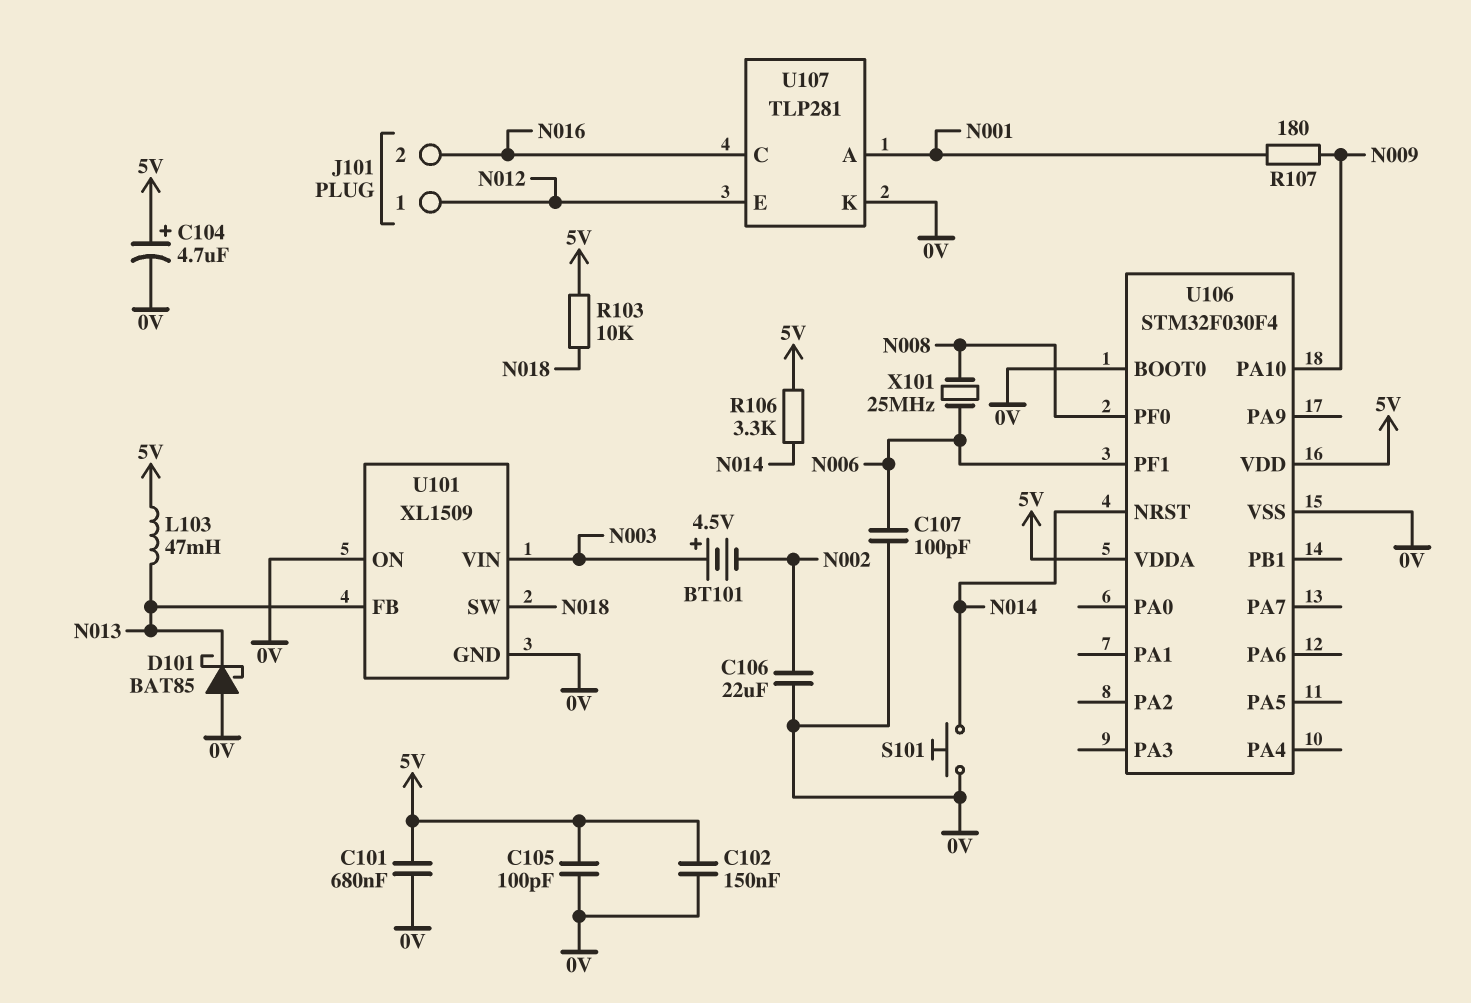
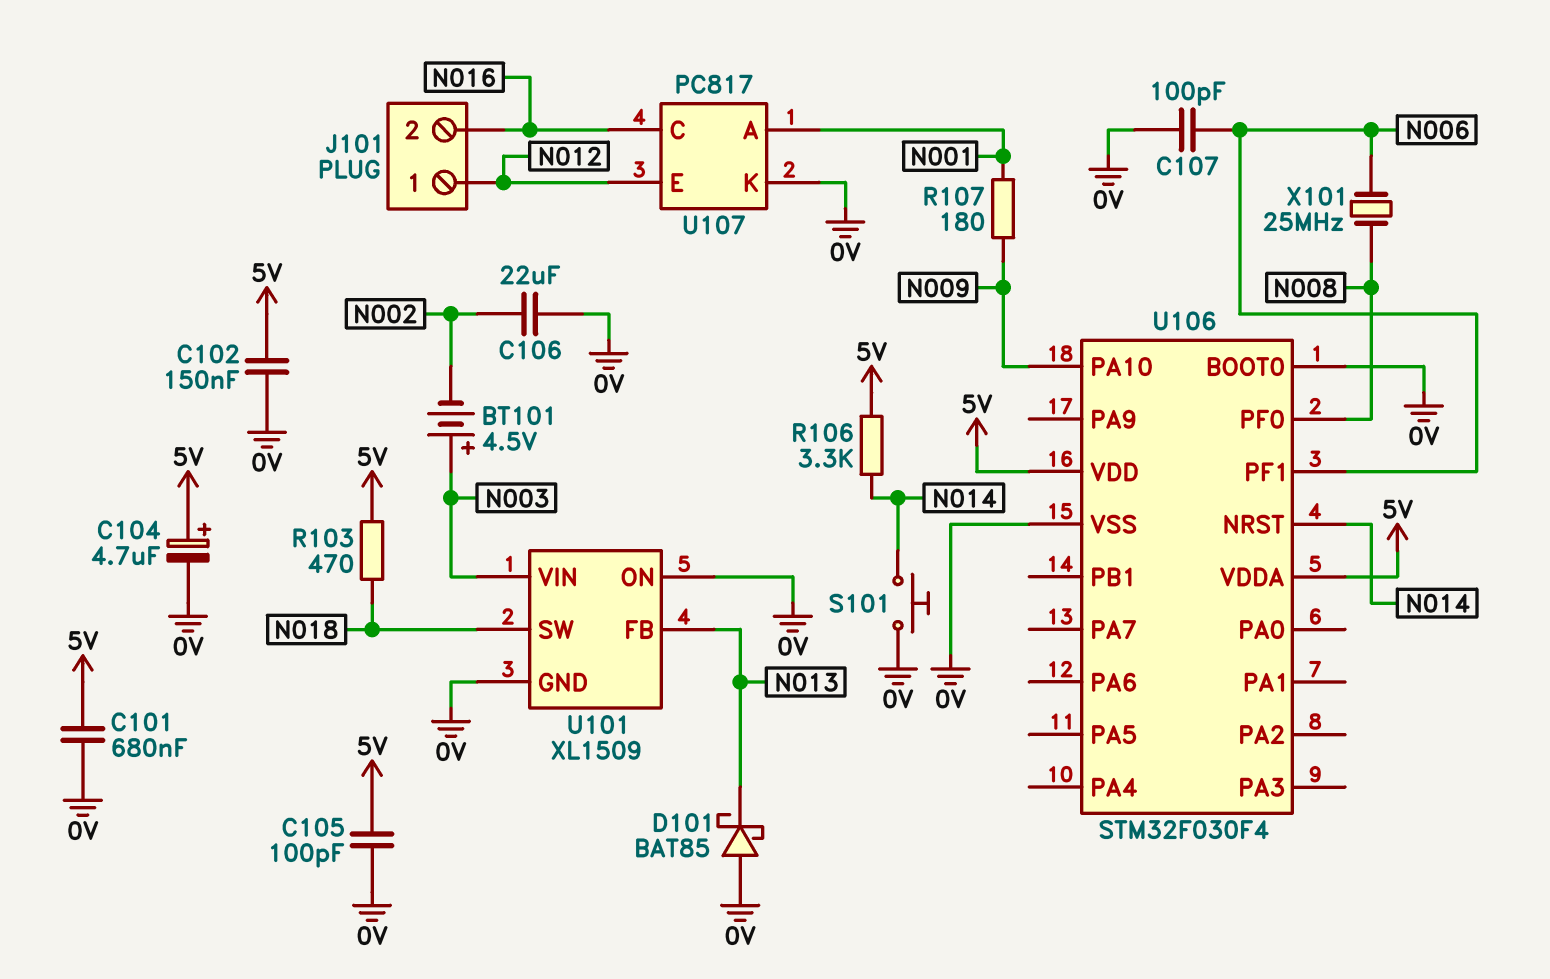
L103: 47mH (5V, N013) -> none
R103: 10k (5V, N018) -> 470 (5V, N018)
U107: TLP281 -> PC817

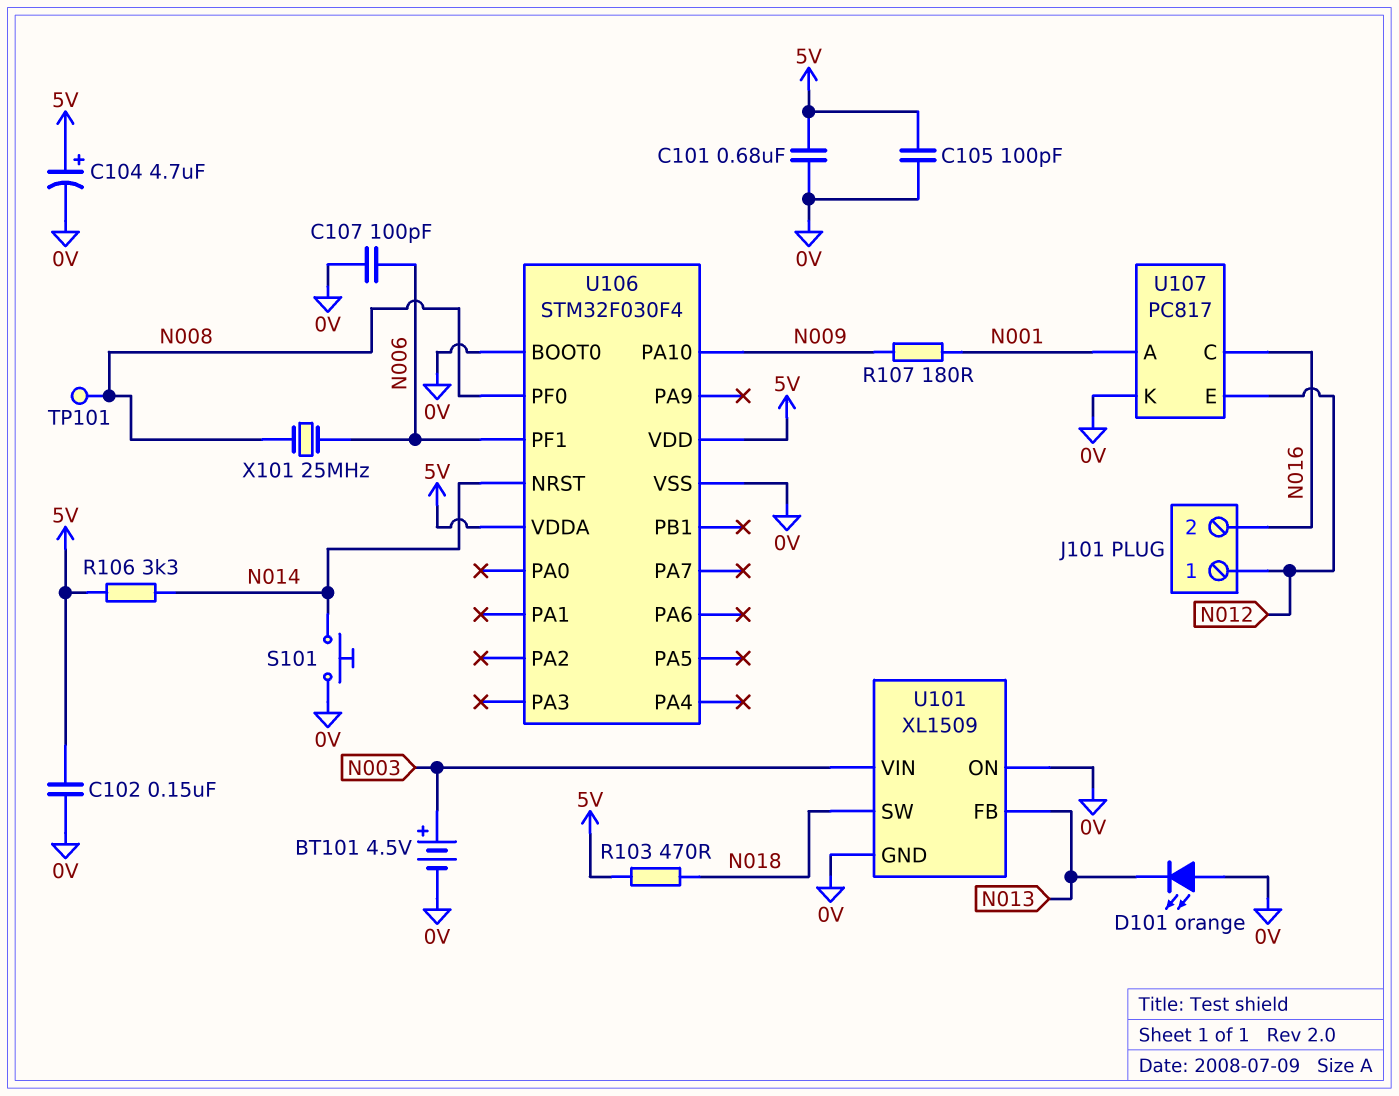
BT101: 4.5V (plus N003, minus N002) -> 4.5V (plus N003, minus 0V)
C106: 22uF (0V, N002) -> none
D101: schottky BAT85 (A 0V, K N013) -> LED orange (A 0V, K N013)
TP101: none -> test point (N008)

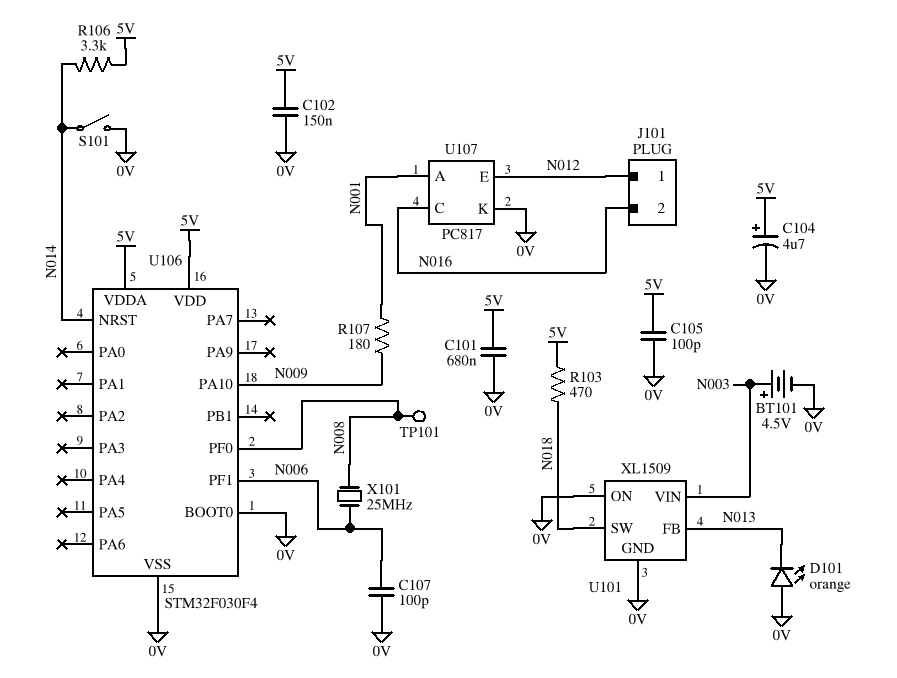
S101: button (0V, N014) -> switch (0V, N014)

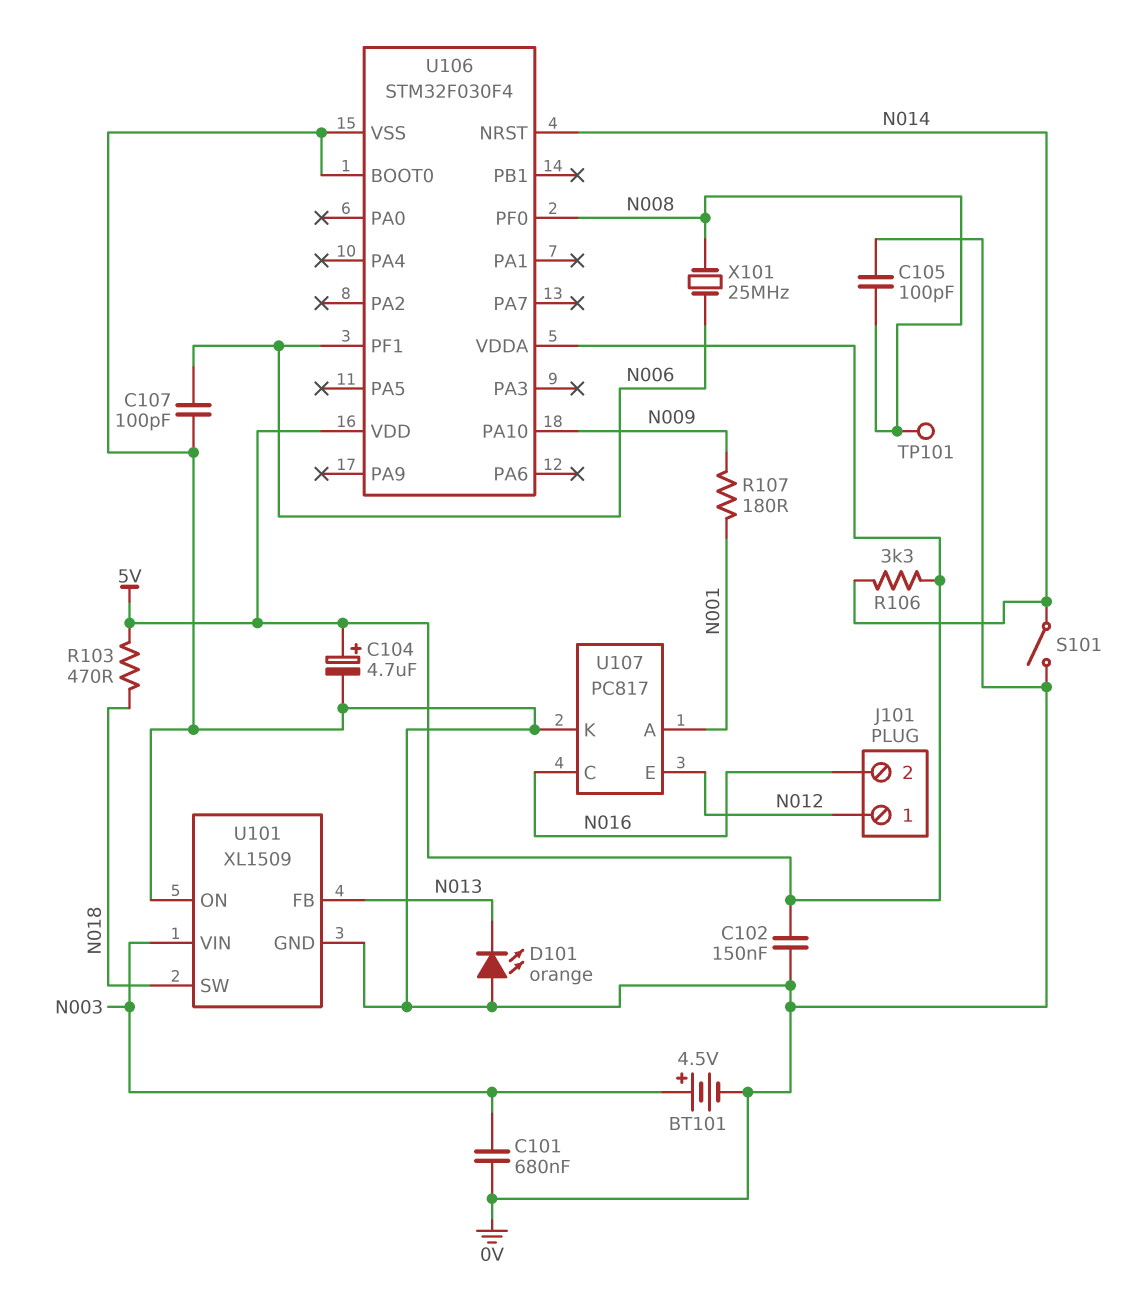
C101: 680nF (0V, 5V) -> 680nF (0V, N003)
C105: 100pF (0V, 5V) -> 100pF (0V, N008)

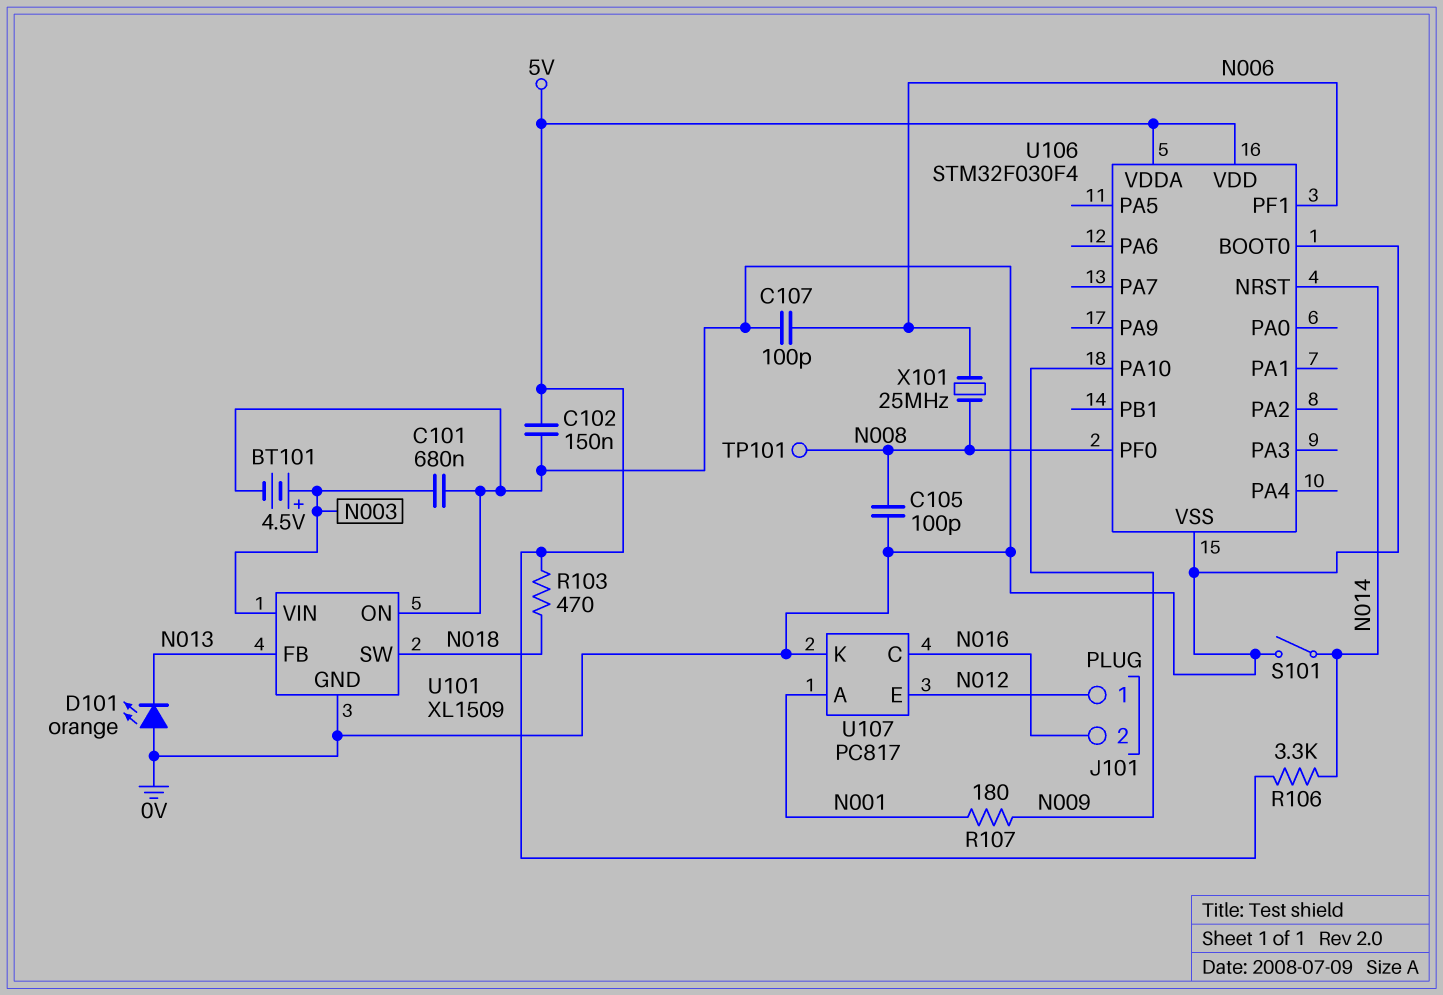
C104: 4.7uF (plus 5V, minus 0V) -> none

